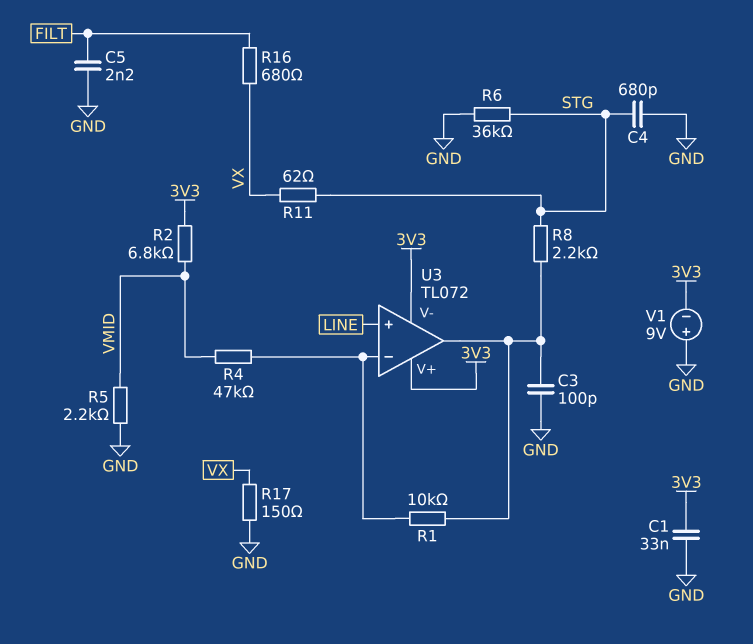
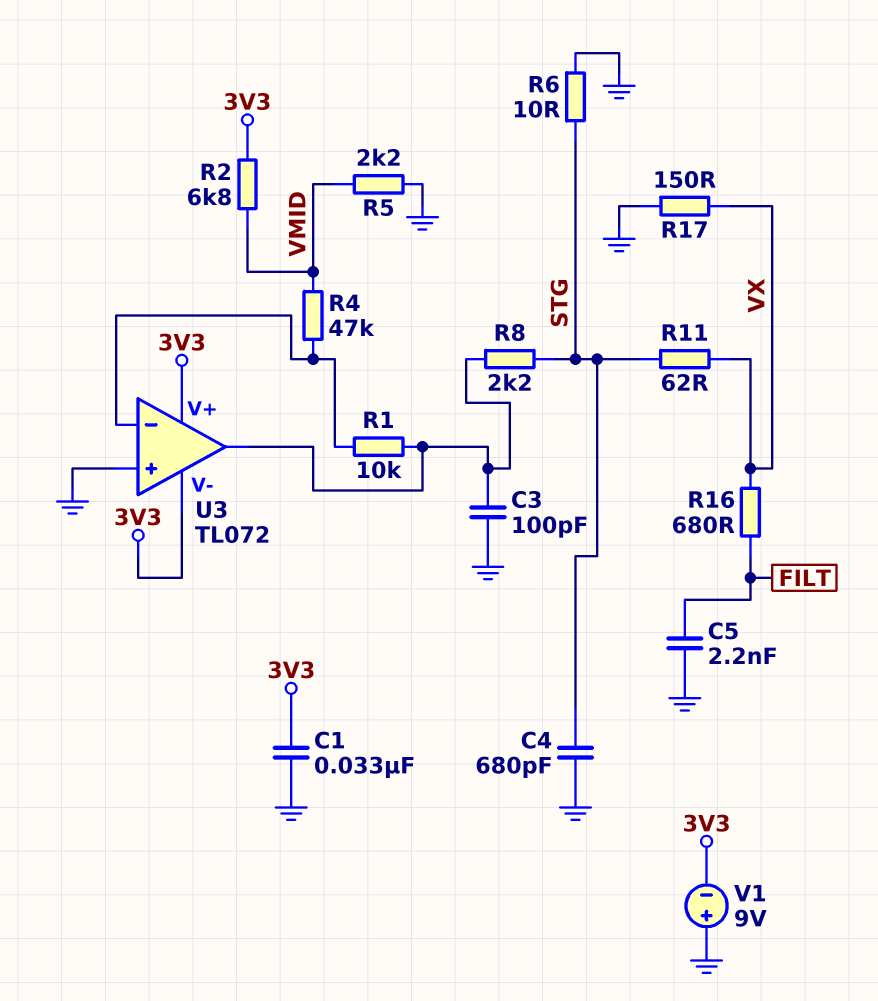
R6: 36k (GND, STG) -> 10 (GND, STG)
U3 pin in+: LINE -> GND

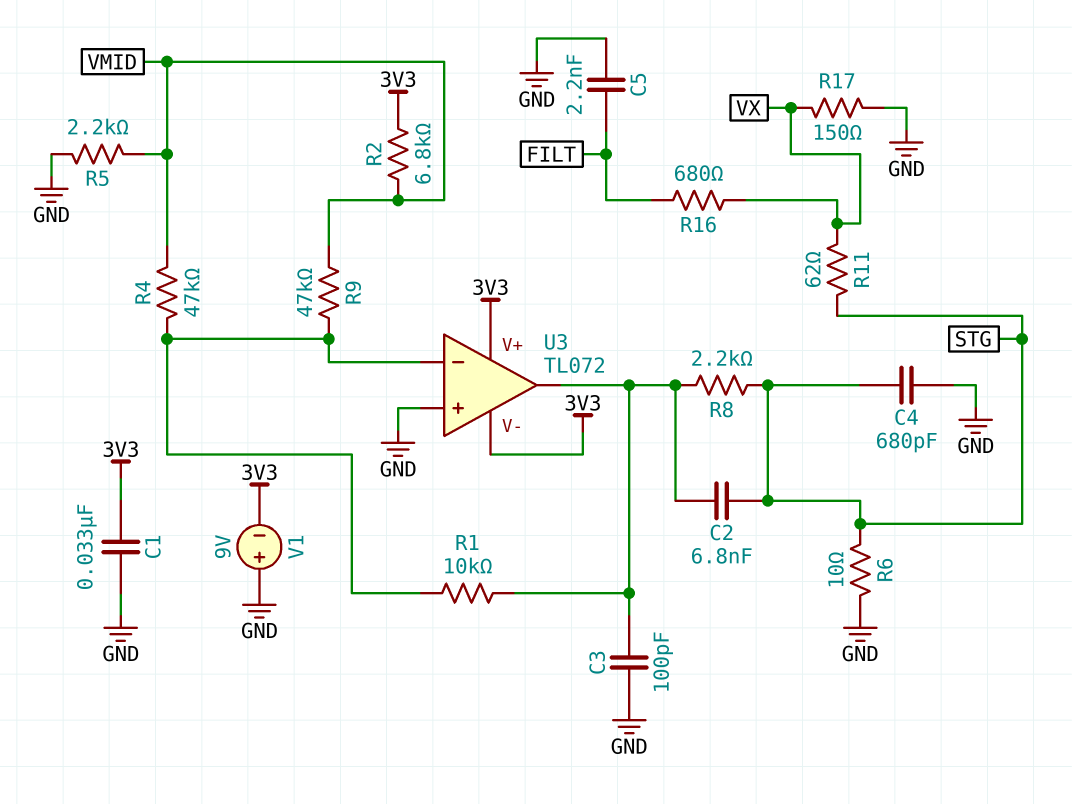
C2: none -> 6.8nF (STG, U3/out)
R9: none -> 47k (U3/in-, VMID)

